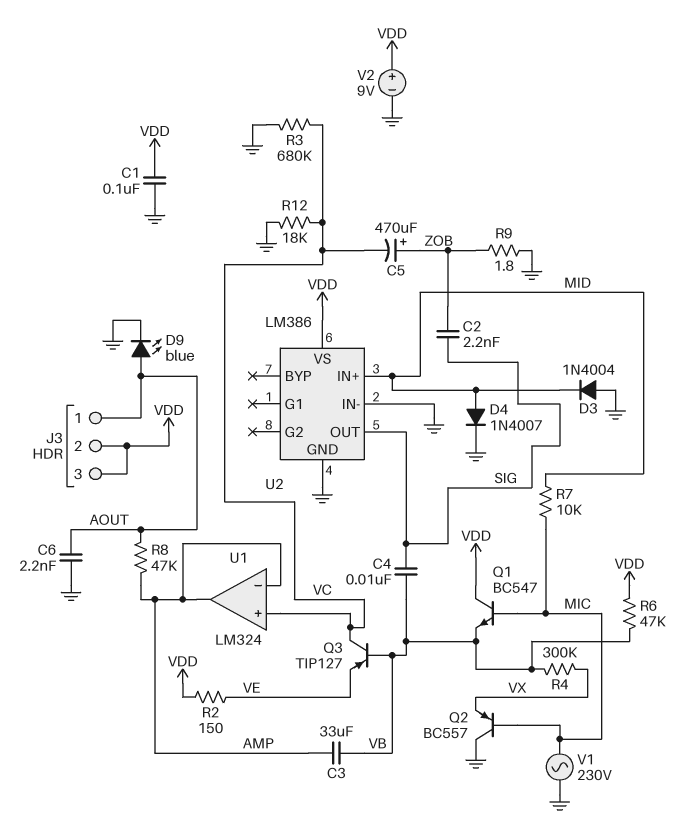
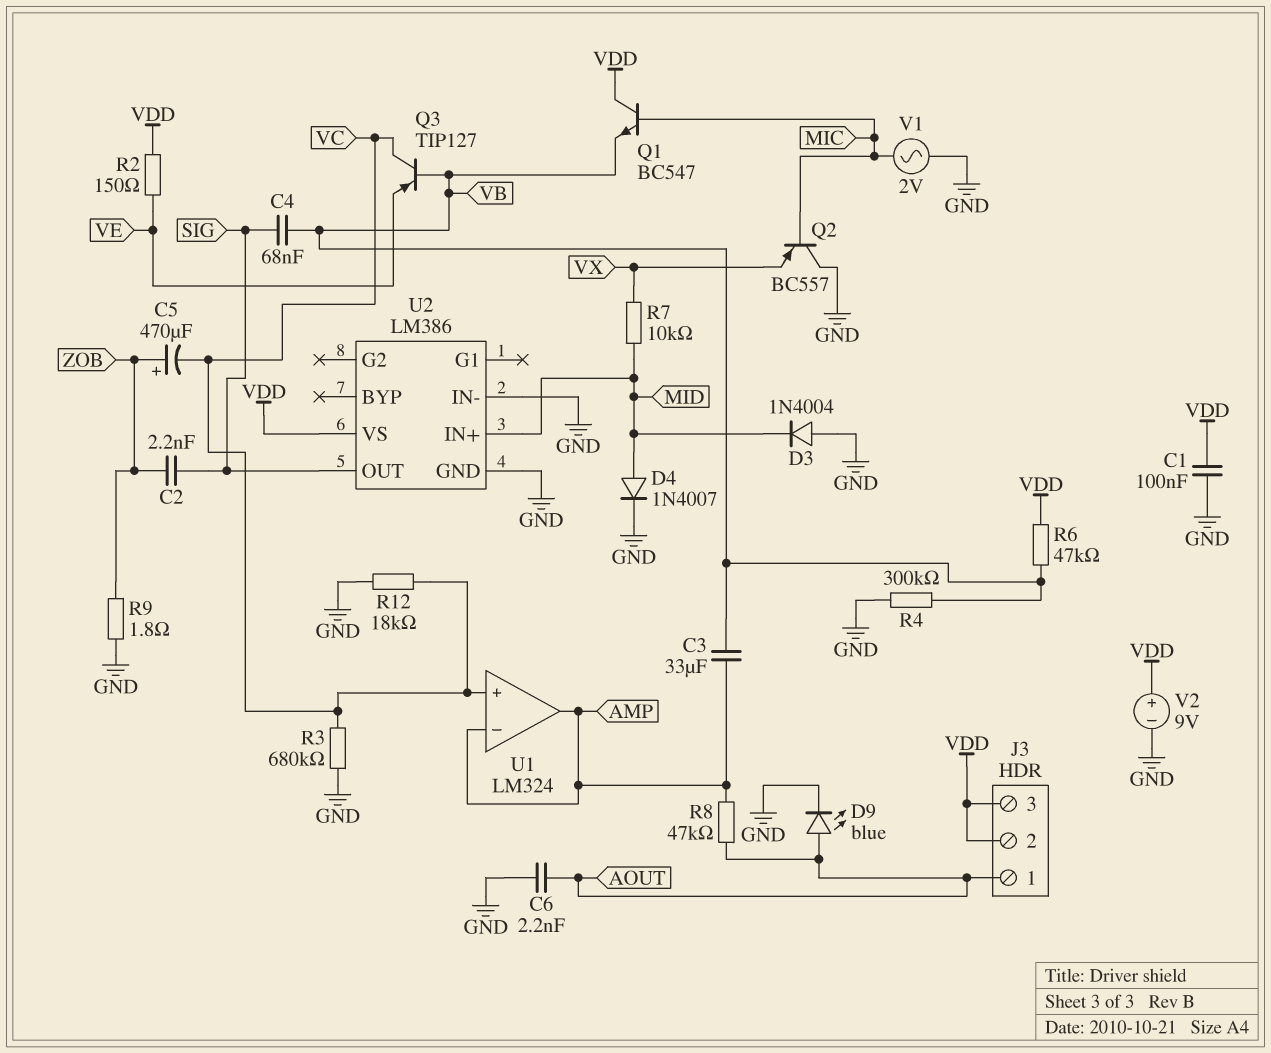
C4: 10nF (SIG, VB) -> 68nF (SIG, VB)
R4: 300k (VB, VX) -> 300k (GND, VB)
R7: 10k (MIC, MID) -> 10k (MID, VX)
V1: AC 230V (GND, MIC) -> AC 2V (GND, MIC)

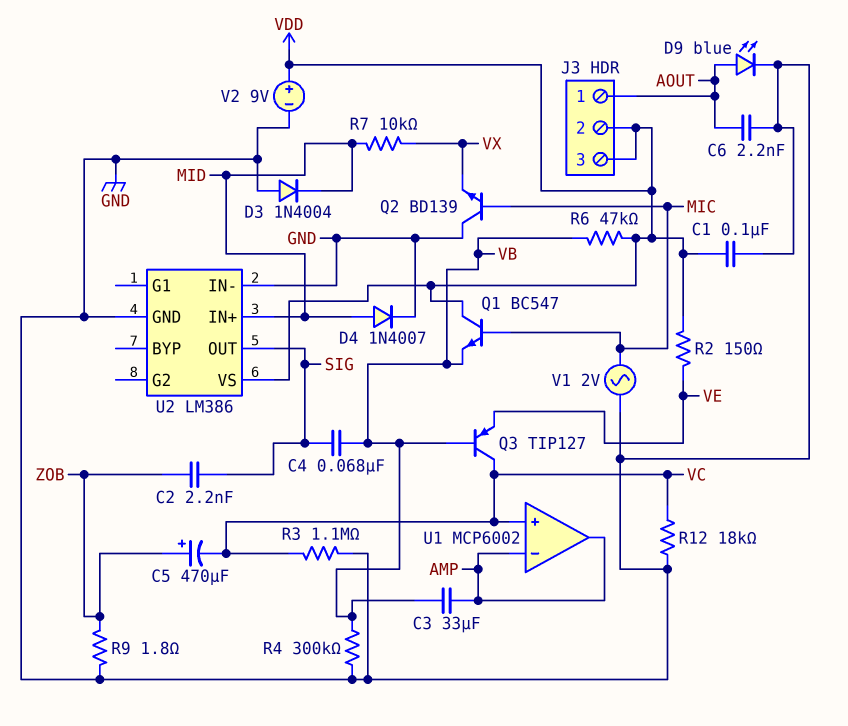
Q2: PNP BC557 (B MIC, C GND, E VX) -> NPN BD139 (B MIC, C GND, E VX)
R3: 680k (GND, VC) -> 1.1M (GND, VC)
R8: 47k (AMP, AOUT) -> none
U1: LM324 -> MCP6002

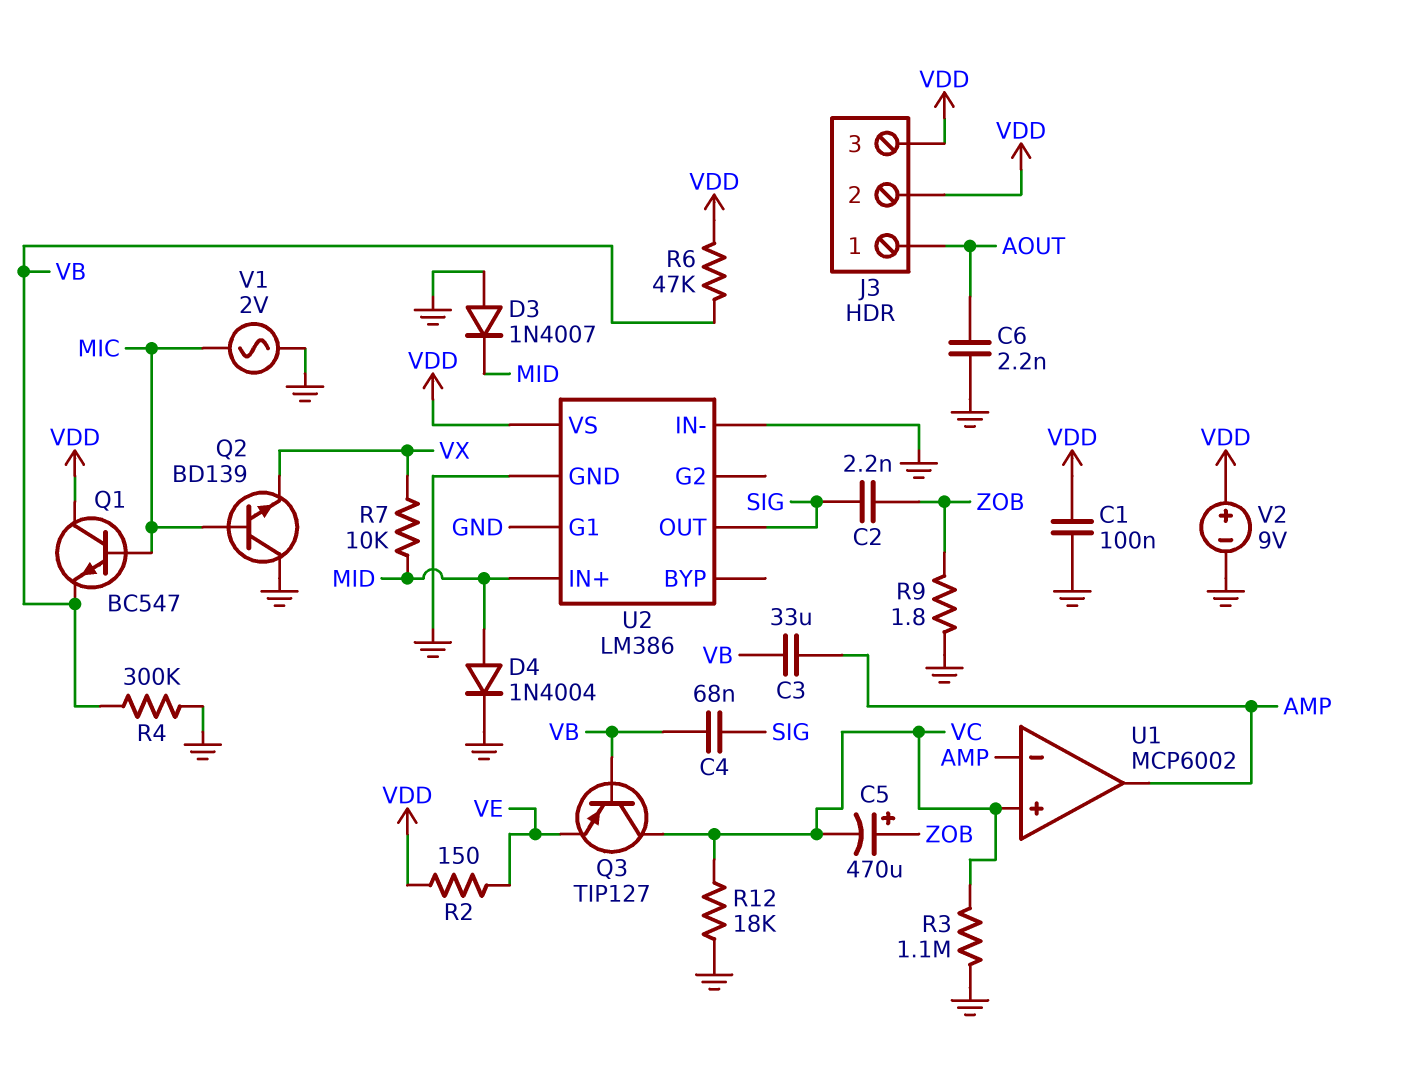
D3: diode 1N4004 (A GND, K MID) -> diode 1N4007 (A GND, K MID)
D4: diode 1N4007 (A MID, K GND) -> diode 1N4004 (A MID, K GND)
D9: LED blue (A AOUT, K GND) -> none
U2 pin G1: none -> GND

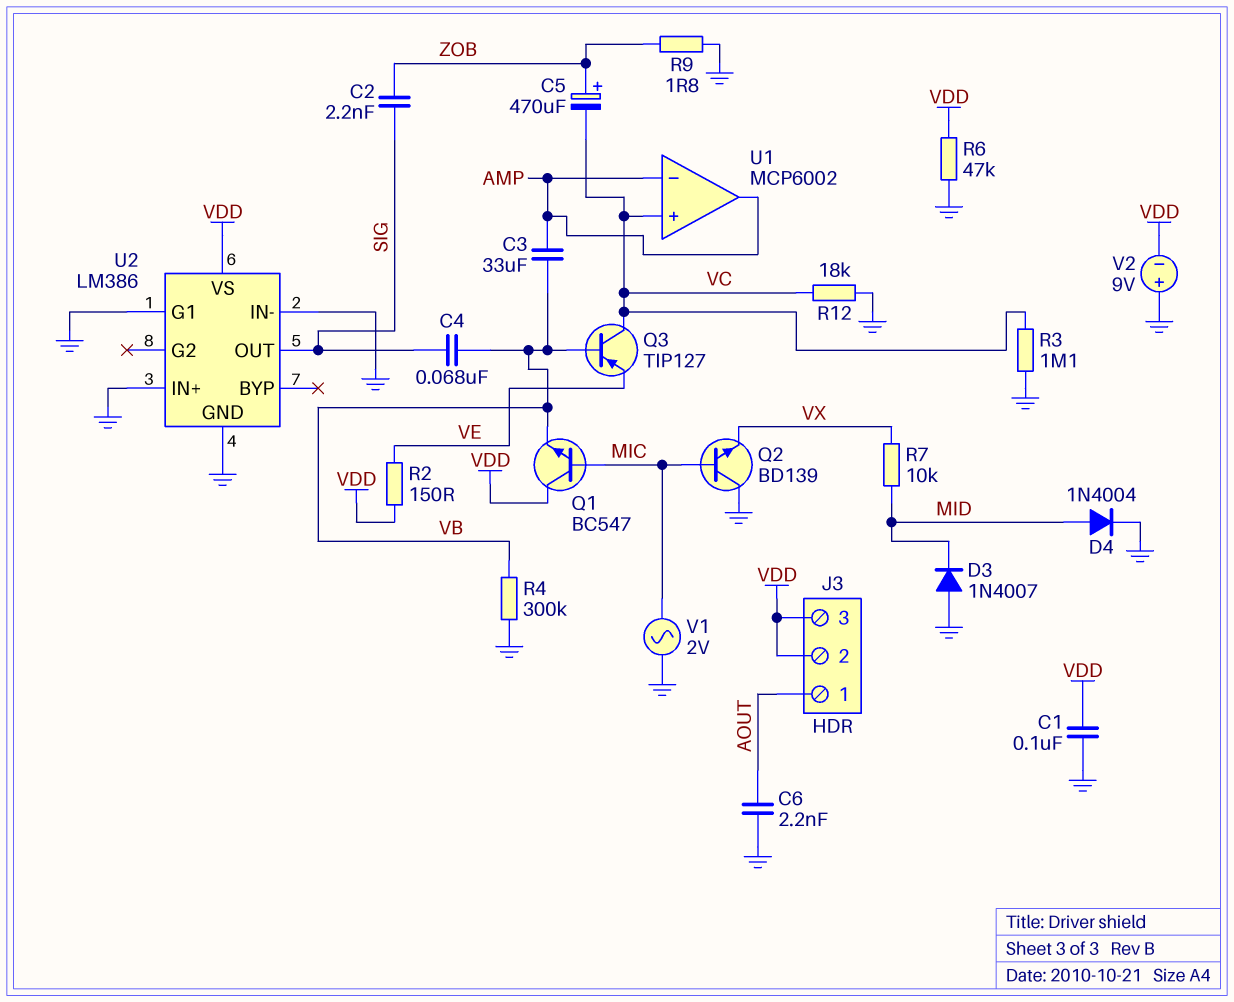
R6: 47k (VB, VDD) -> 47k (GND, VDD)
U2 pin IN+: MID -> GND
V2: 9V (plus VDD, minus GND) -> 9V (plus GND, minus VDD)

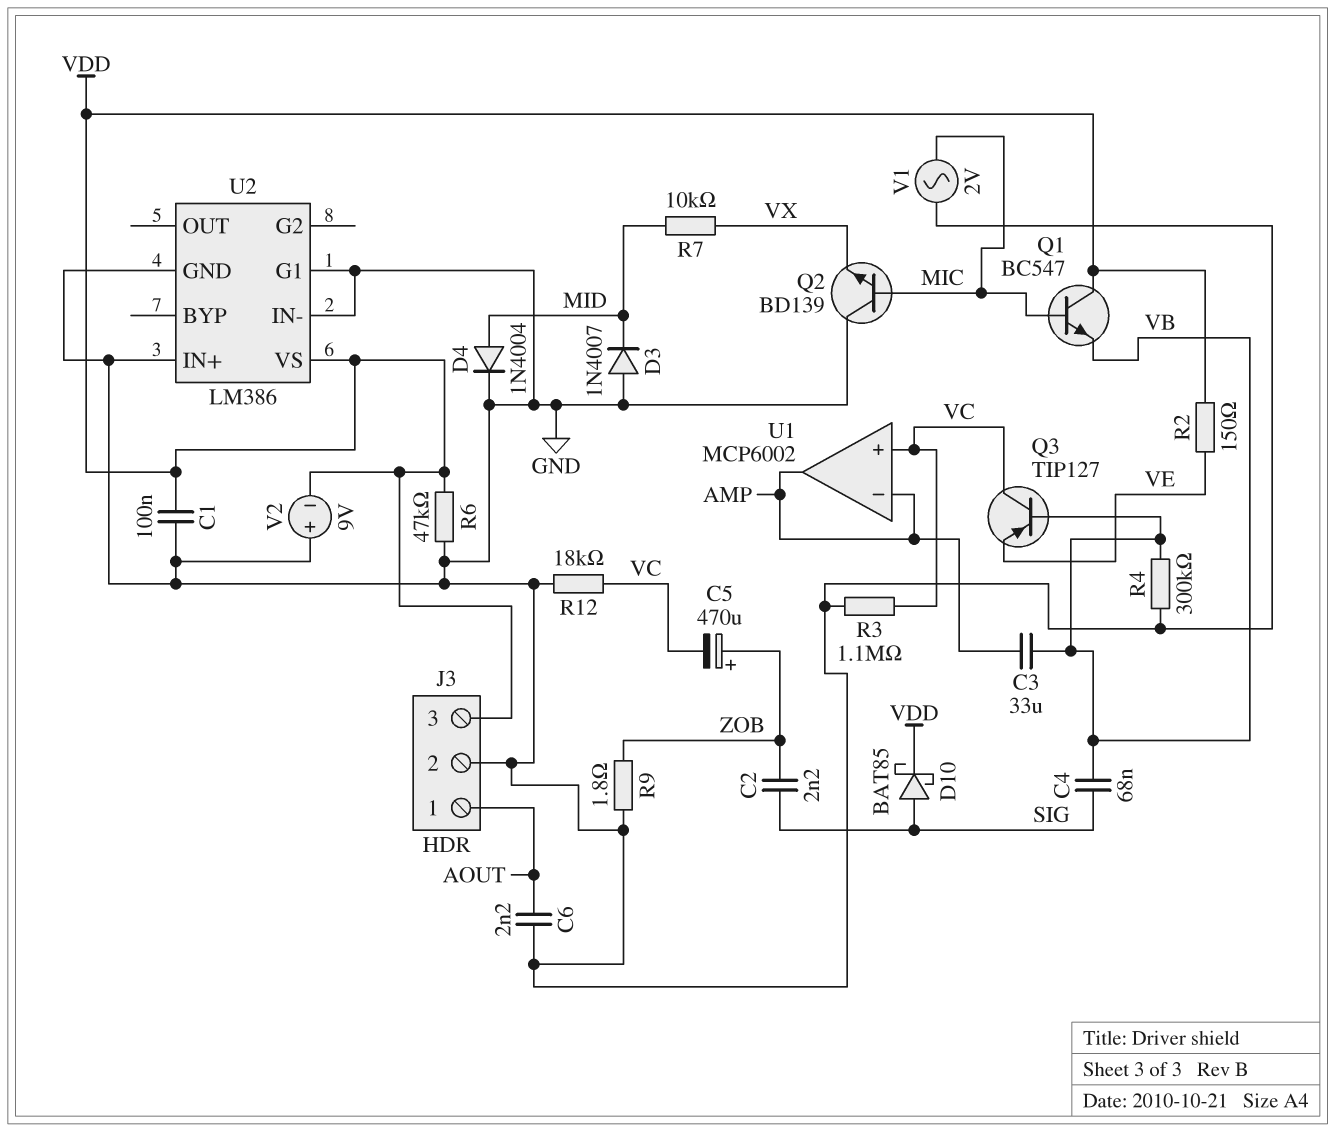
D10: none -> schottky BAT85 (A SIG, K VDD)
J3 pin 2: VDD -> GND
U2 pin OUT: SIG -> none

